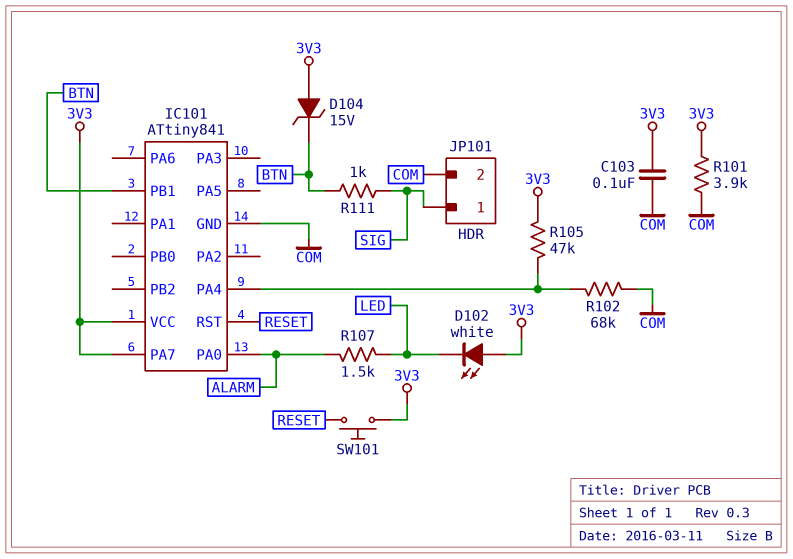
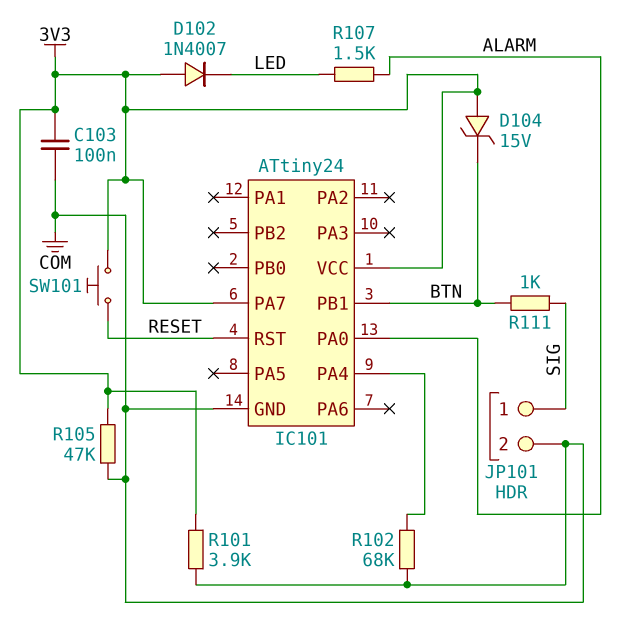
D102: LED white (A 3V3, K LED) -> diode 1N4007 (A 3V3, K LED)
IC101: ATtiny841 -> ATtiny24
R105: 47k (3V3, IC101/PA4) -> 47k (3V3, COM)

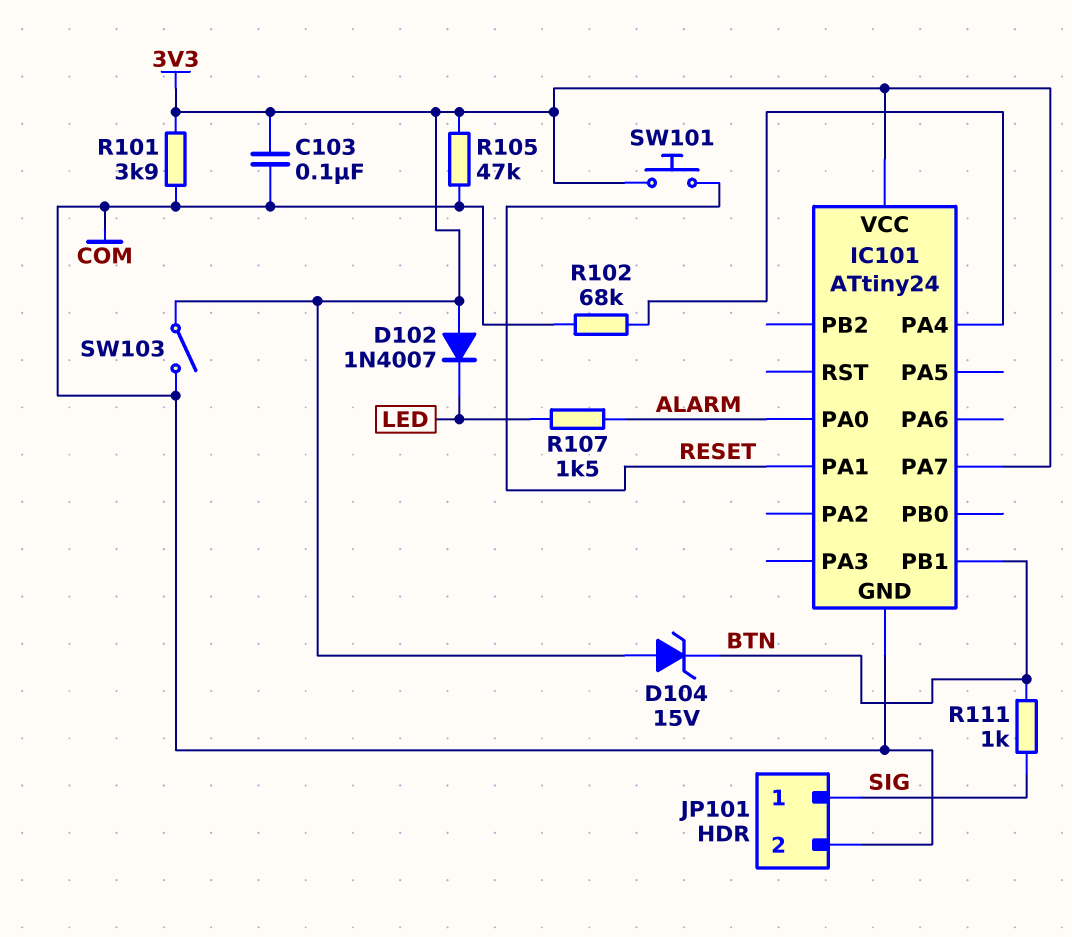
IC101 pin PA1: none -> RESET
IC101 pin RST: RESET -> none
SW103: none -> switch (3V3, COM)

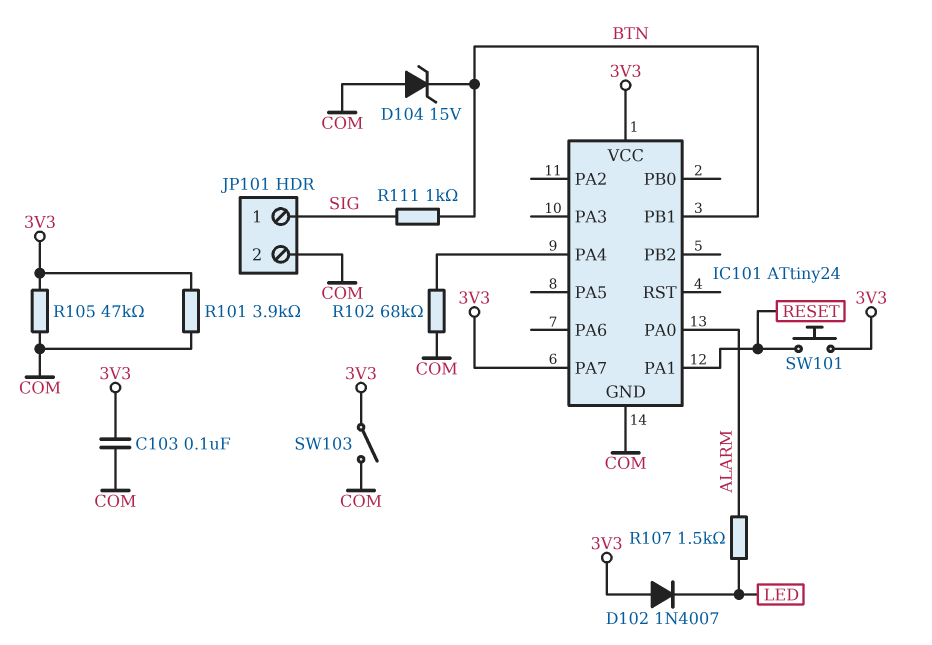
D104: zener 15V (A 3V3, K BTN) -> zener 15V (A COM, K BTN)

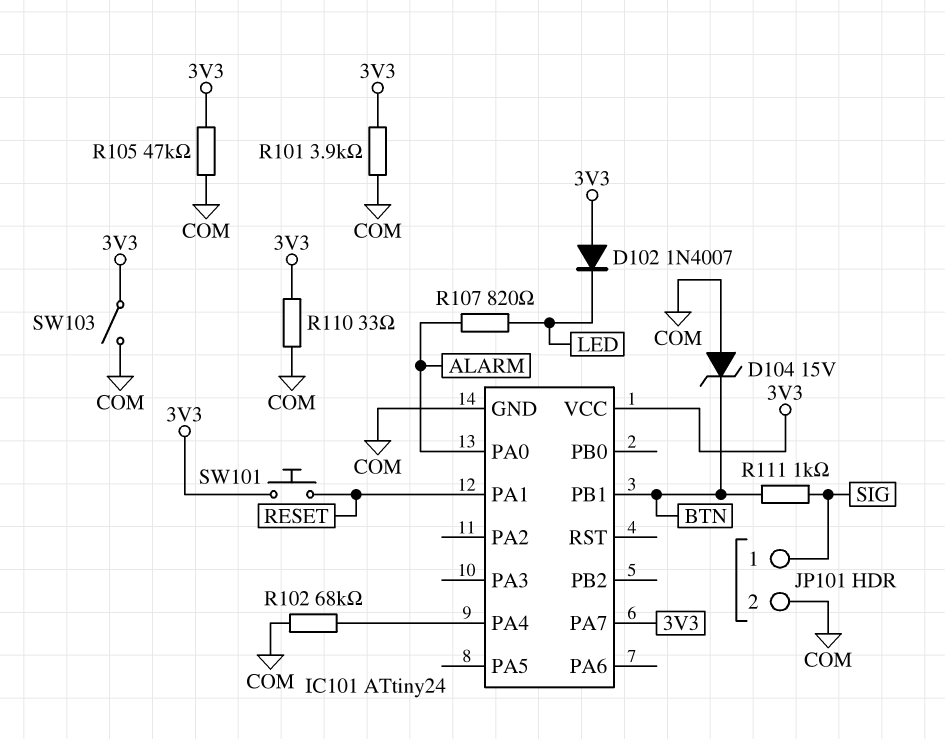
C103: 100nF (3V3, COM) -> none
R107: 1.5k (ALARM, LED) -> 820 (ALARM, LED)
R110: none -> 33 (3V3, COM)

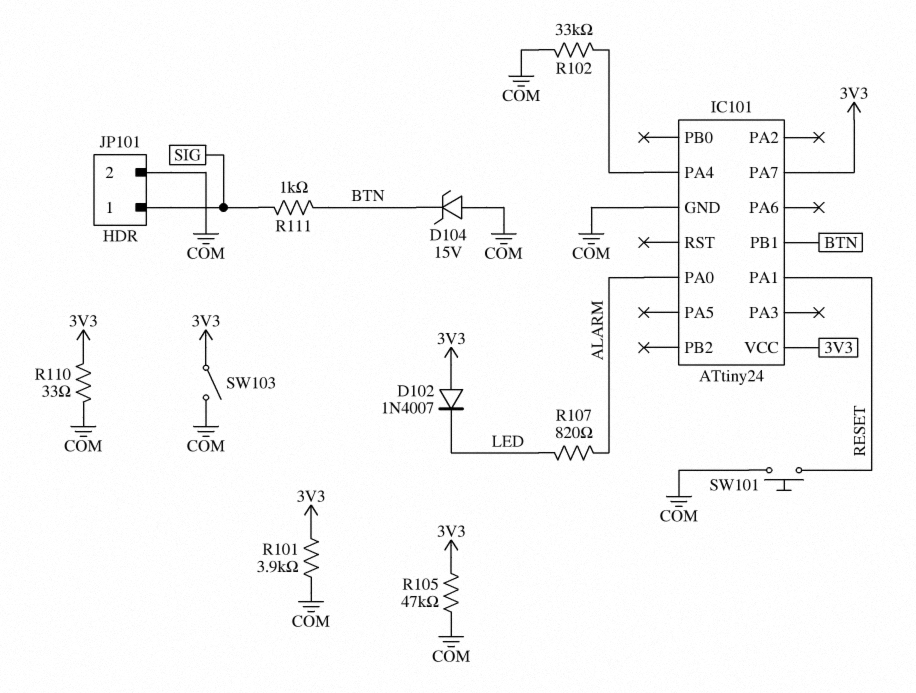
R102: 68k (COM, IC101/PA4) -> 33k (COM, IC101/PA4)
SW101: button (3V3, RESET) -> button (COM, RESET)

